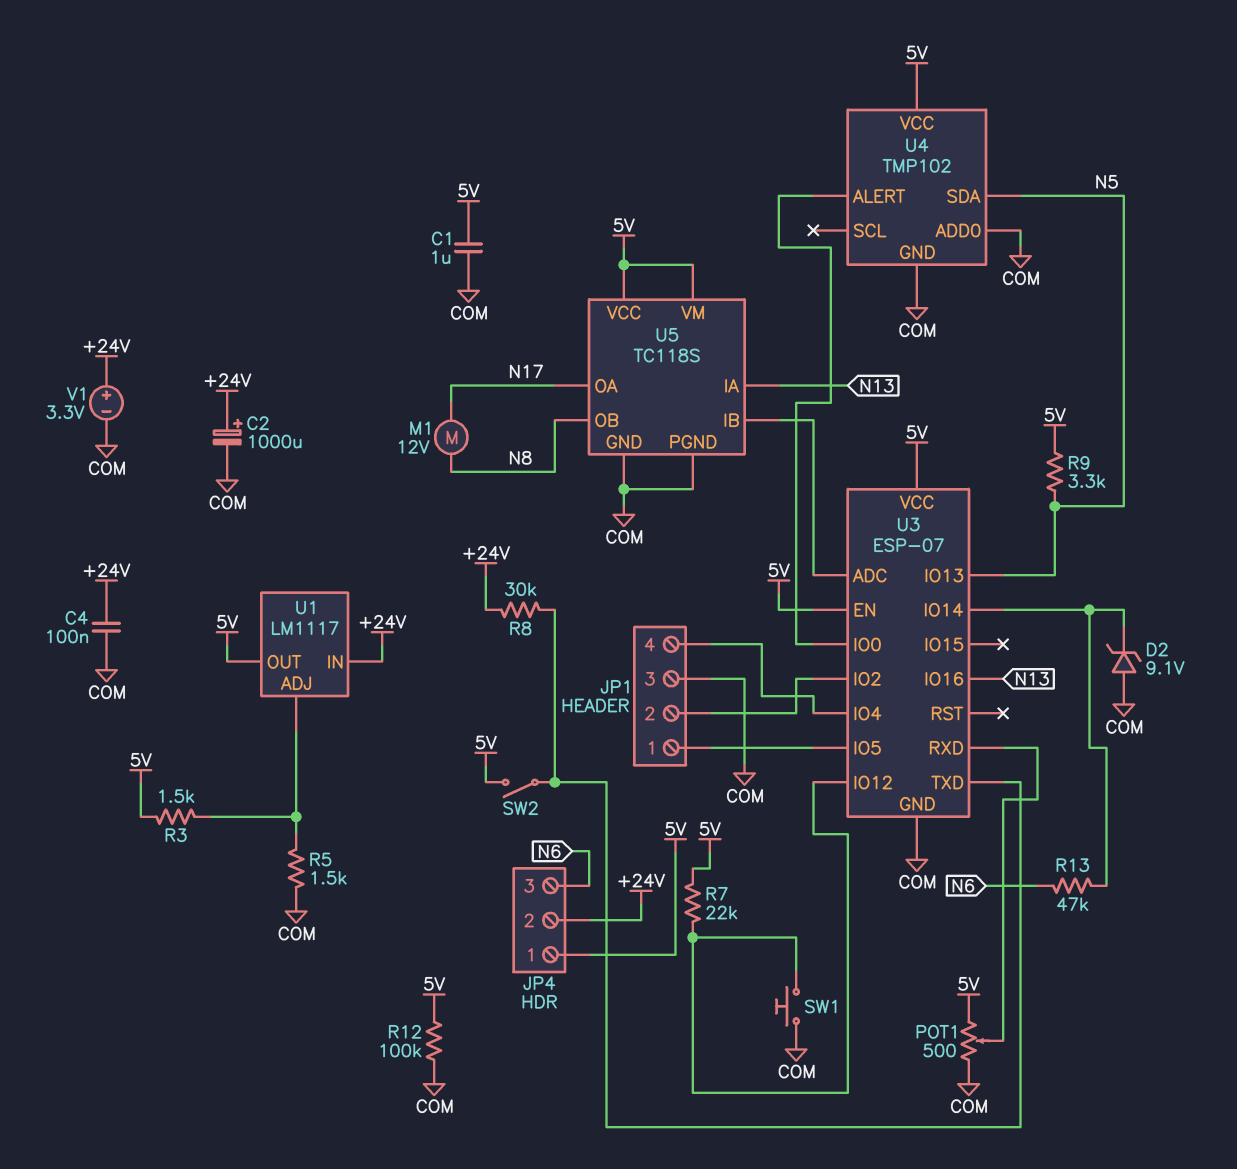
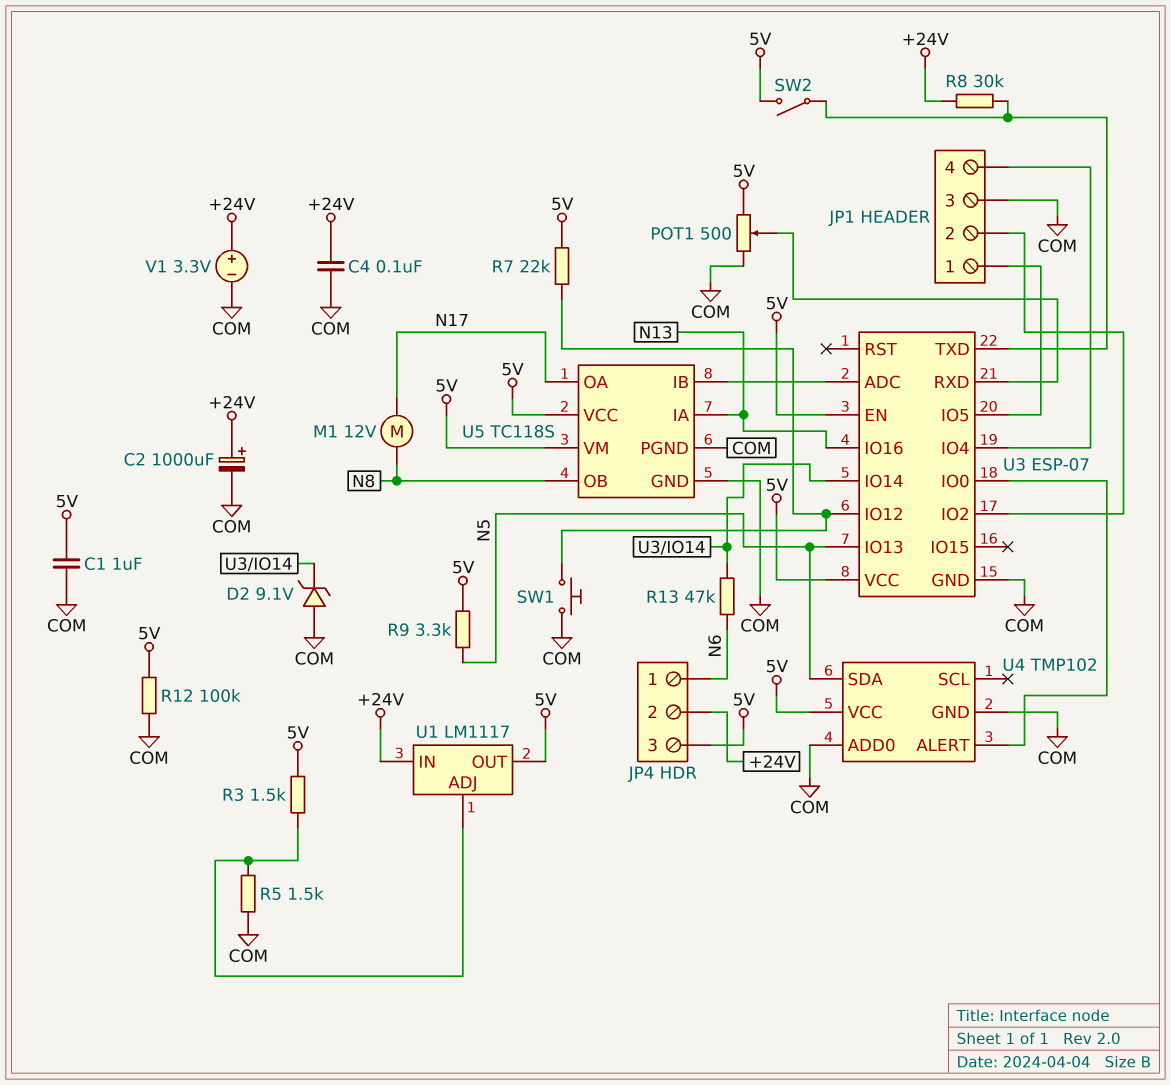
JP4 pin 1: 5V -> N6
JP4 pin 3: N6 -> 5V

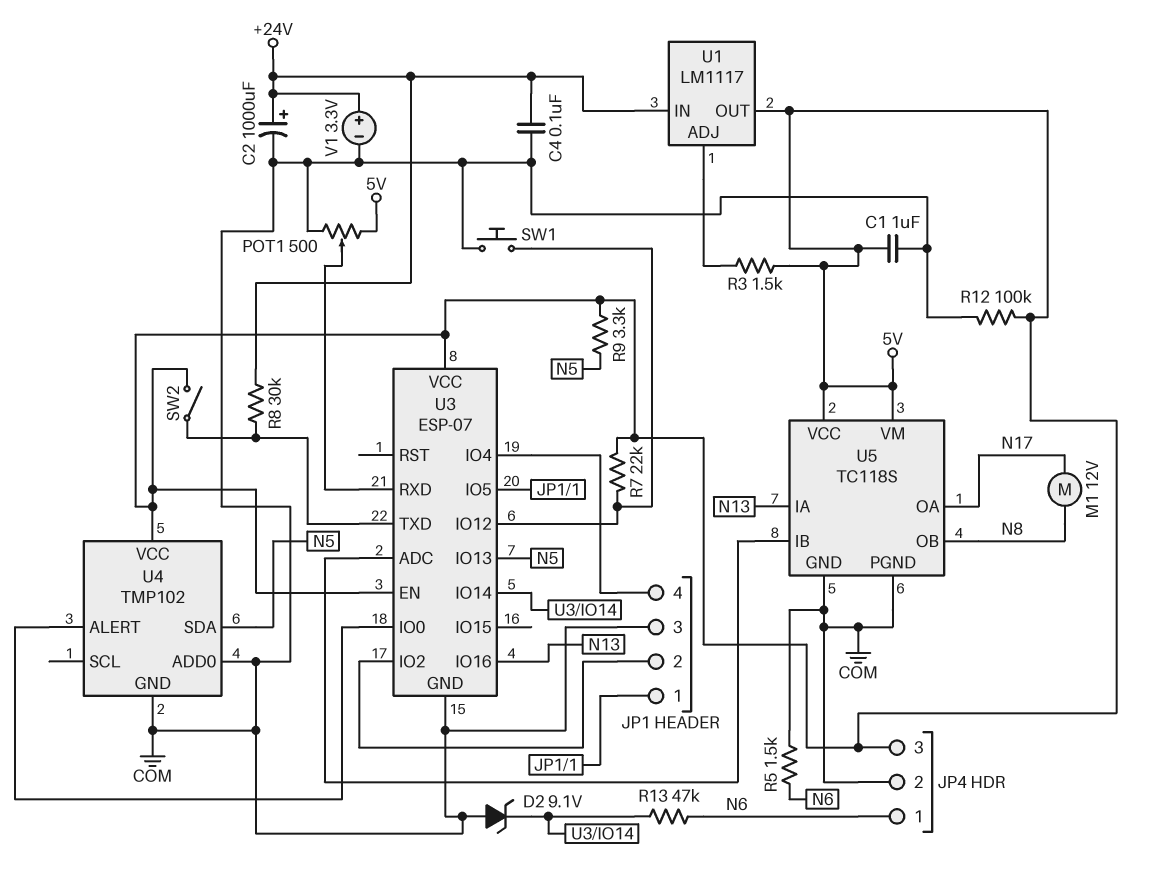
JP4 pin 2: +24V -> COM
R5: 1.5k (COM, U1/ADJ) -> 1.5k (COM, N6)

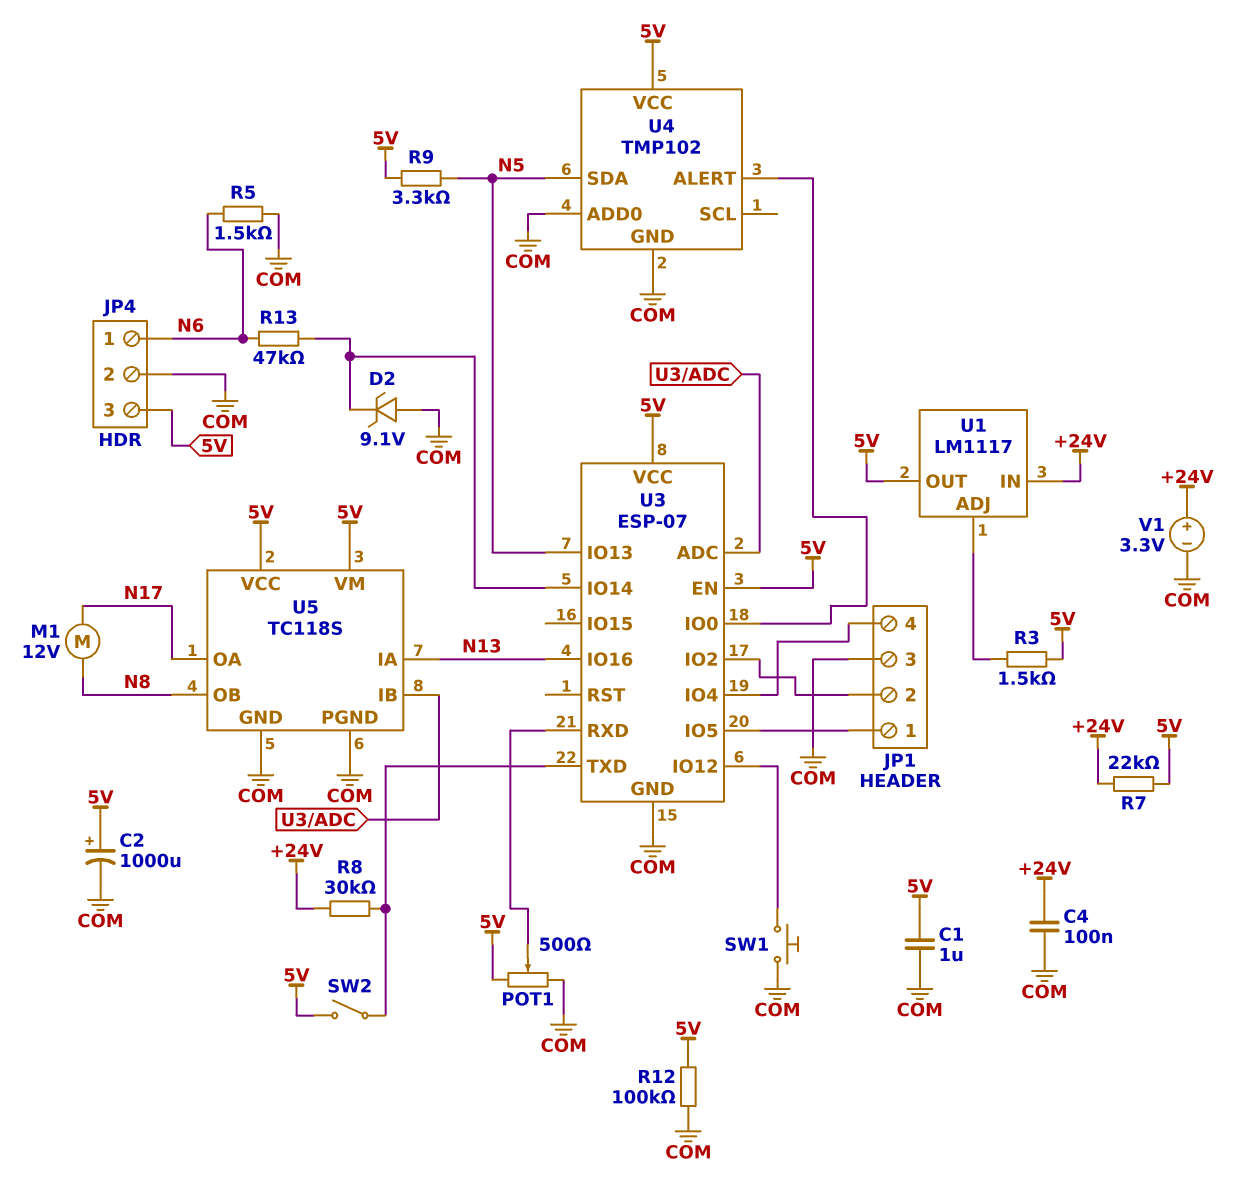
C2: 1000uF (plus +24V, minus COM) -> 1000uF (plus 5V, minus COM)
R7: 22k (5V, U3/IO12) -> 22k (+24V, 5V)

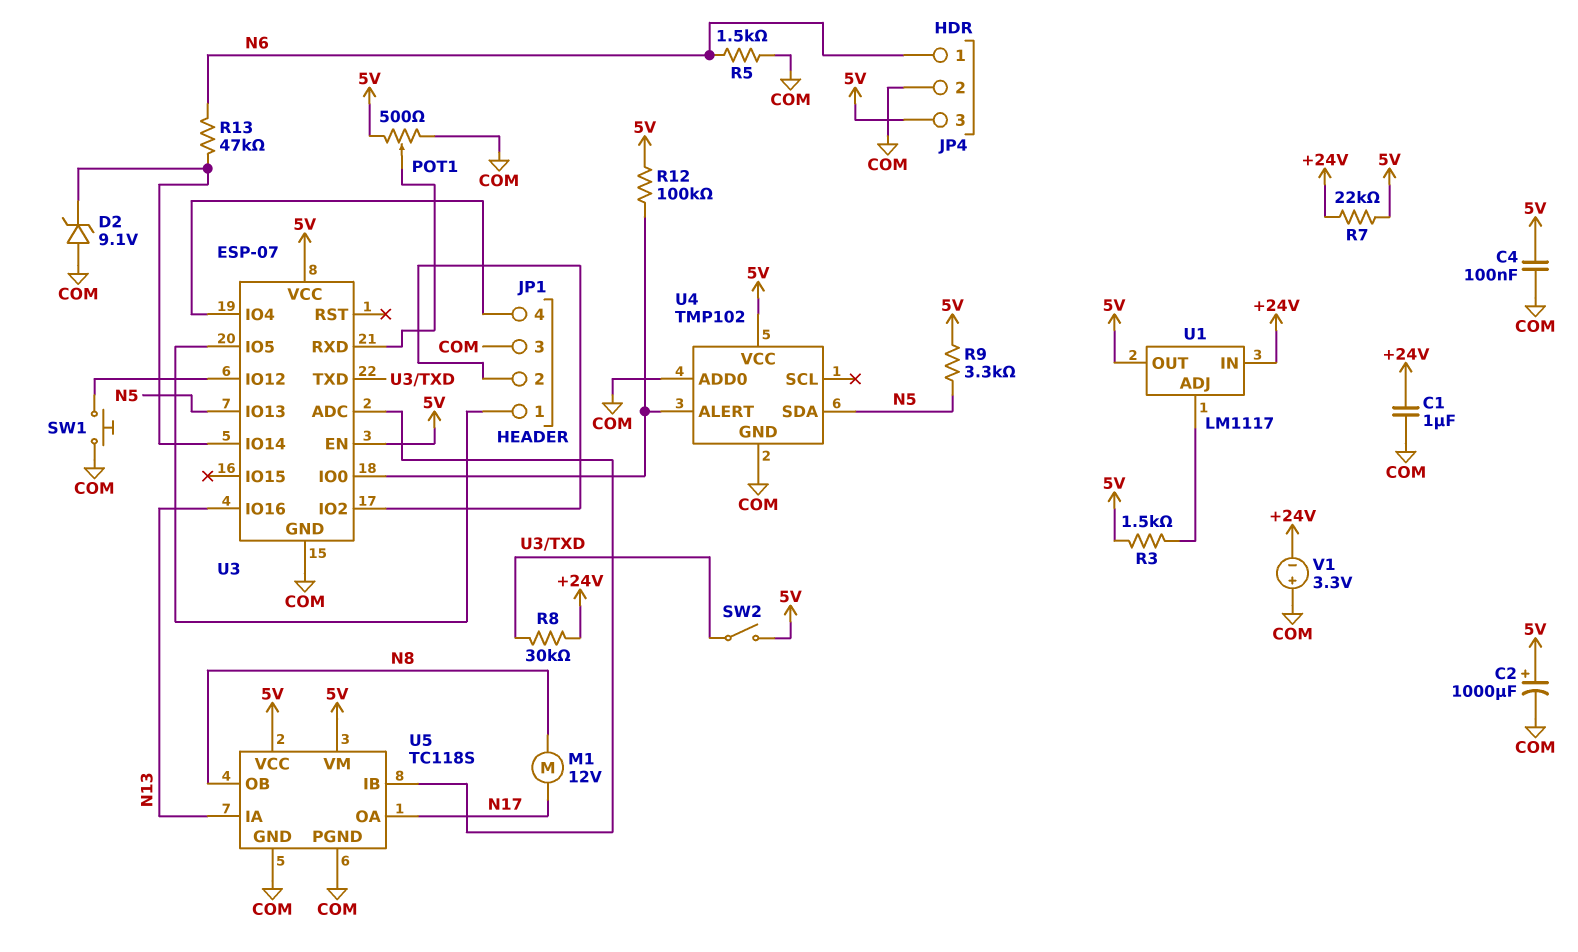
C1: 1uF (5V, COM) -> 1uF (+24V, COM)
C4: 100nF (+24V, COM) -> 100nF (5V, COM)
R12: 100k (5V, COM) -> 100k (5V, U3/IO0)
V1: 3.3V (plus +24V, minus COM) -> 3.3V (plus COM, minus +24V)

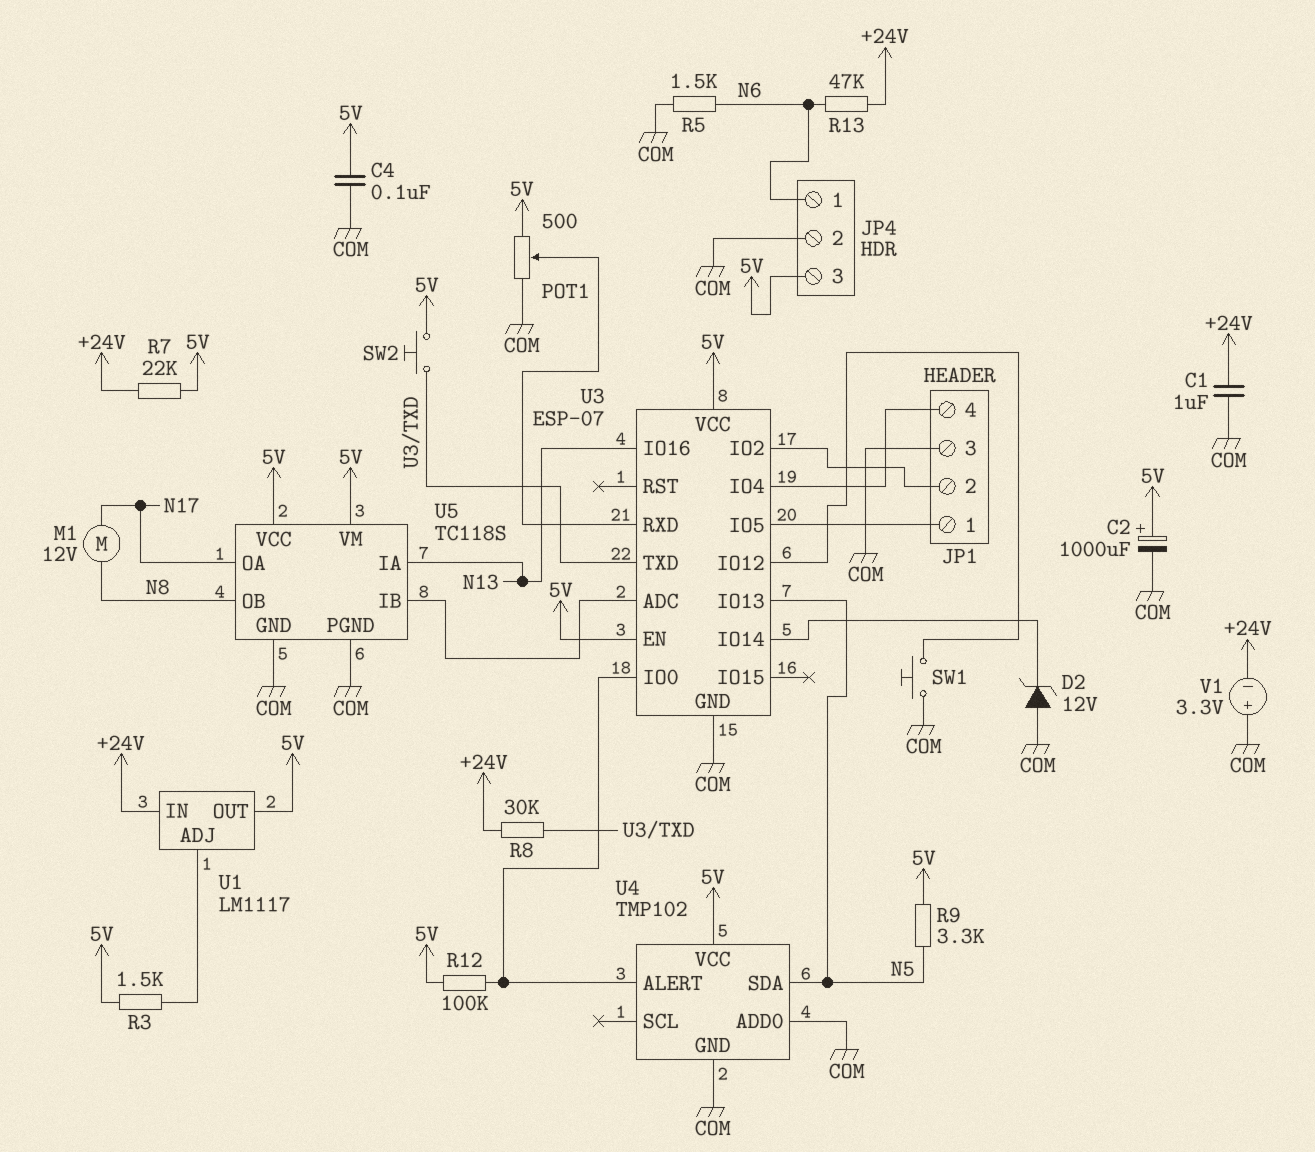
D2: zener 9.1V (A COM, K U3/IO14) -> zener 12V (A COM, K U3/IO14)
R13: 47k (N6, U3/IO14) -> 47k (+24V, N6)
SW2: switch (5V, U3/TXD) -> button (5V, U3/TXD)

